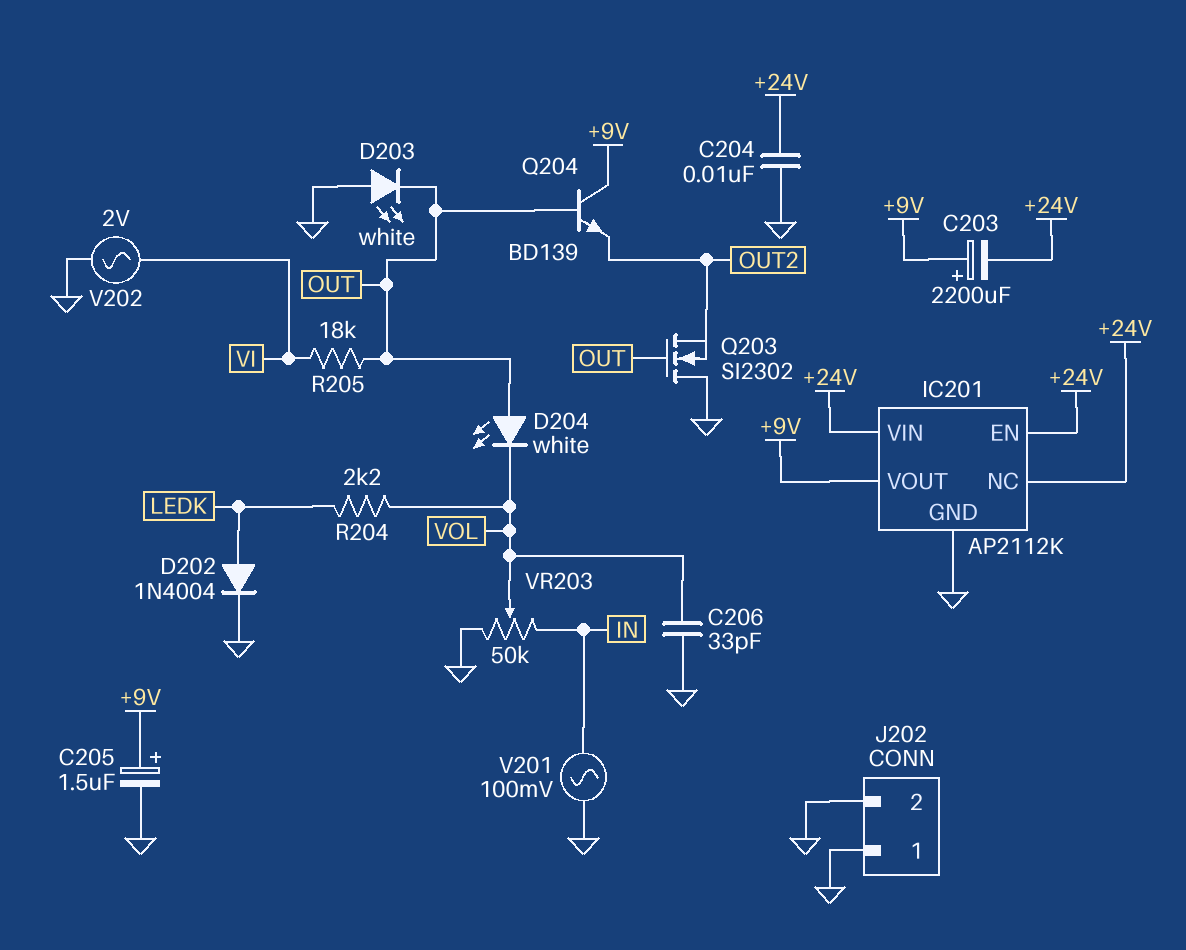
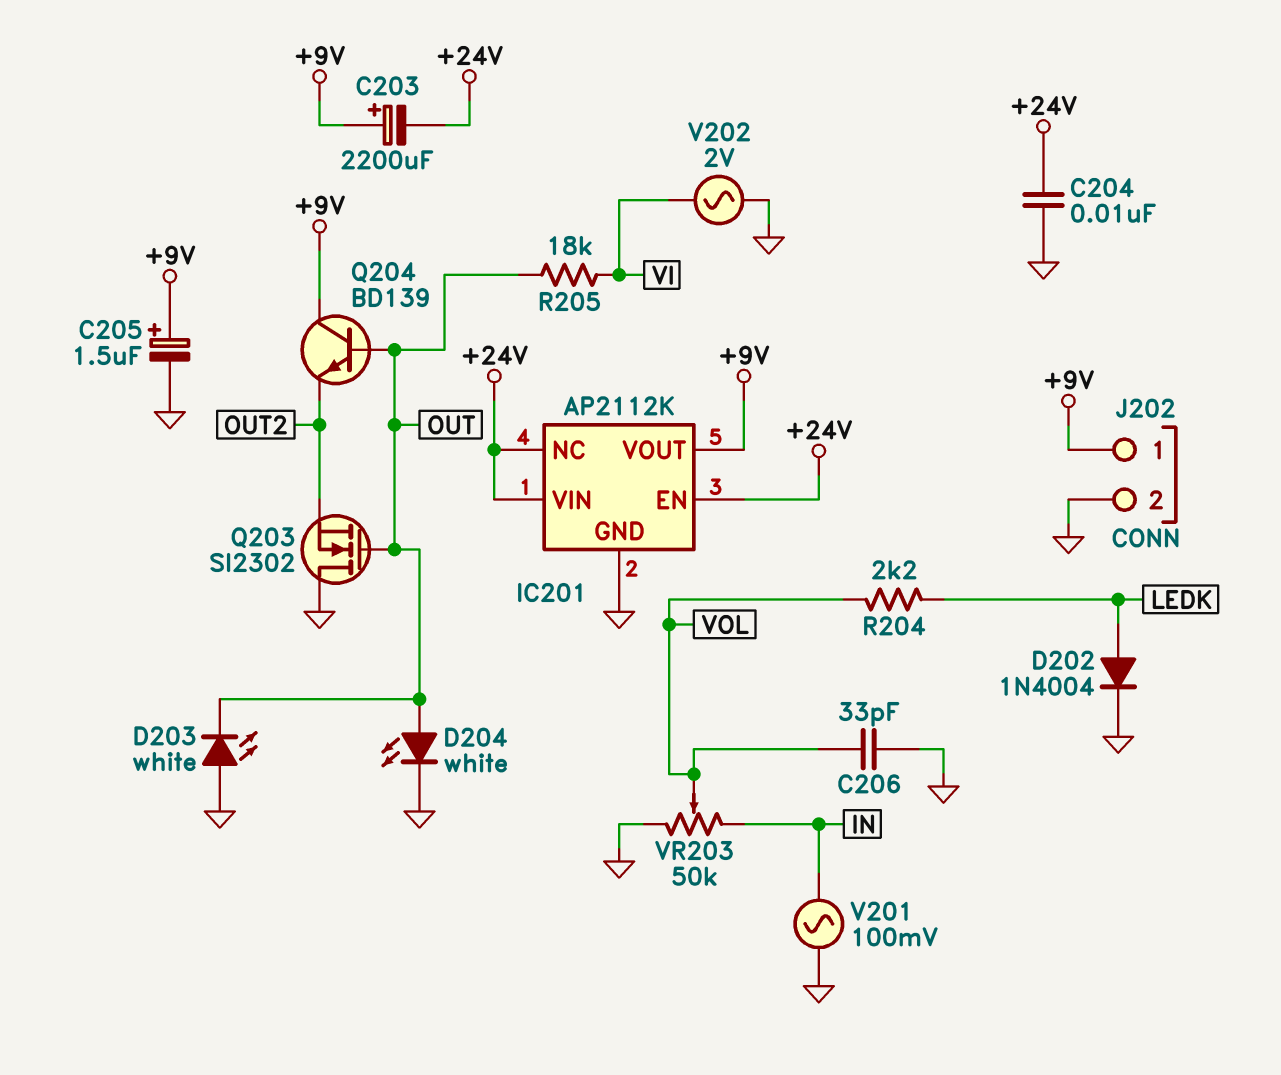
D204: LED white (A OUT, K VOL) -> LED white (A OUT, K GND)
J202 pin 1: GND -> +9V

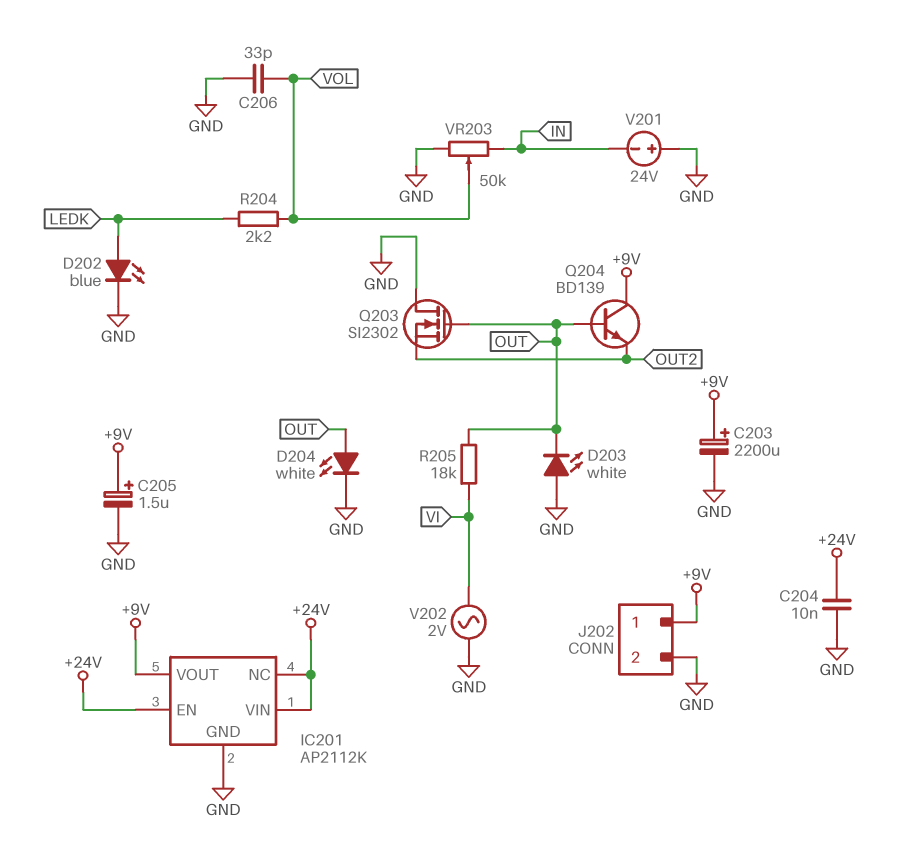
C203: 2200uF (plus +9V, minus +24V) -> 2200uF (plus +9V, minus GND)
D202: diode 1N4004 (A LEDK, K GND) -> LED blue (A LEDK, K GND)
V201: AC 100mV (GND, IN) -> 24V (plus GND, minus IN)

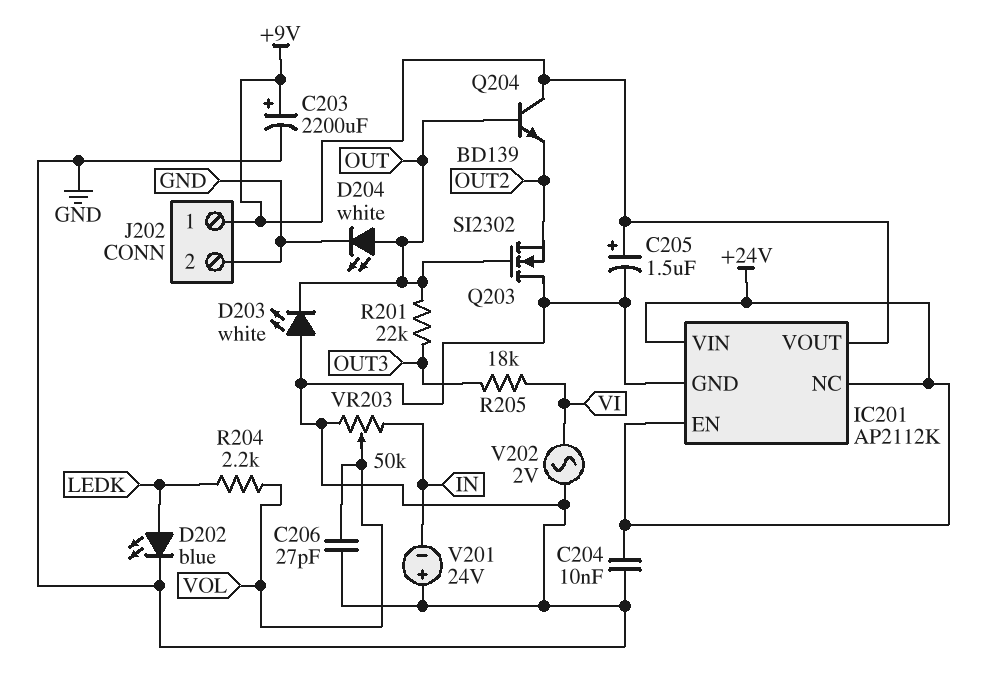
C206: 33pF (GND, VOL) -> 27pF (GND, VOL)
R201: none -> 22k (OUT, OUT3)
R205: 18k (OUT, VI) -> 18k (OUT3, VI)

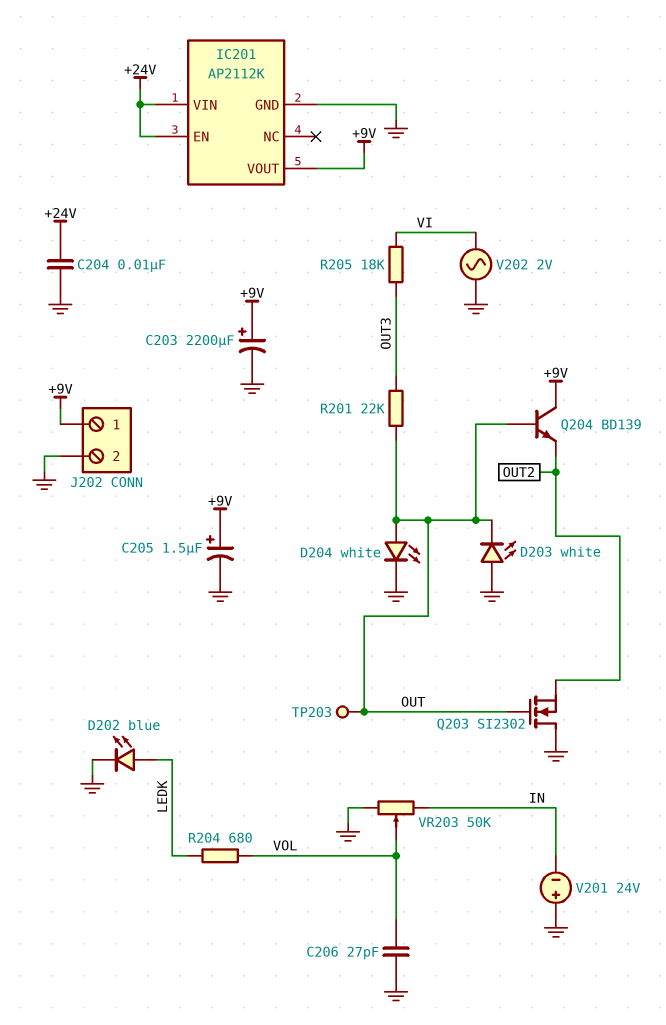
IC201 pin NC: +24V -> none
R204: 2.2k (LEDK, VOL) -> 680 (LEDK, VOL)
TP203: none -> test point (OUT)

